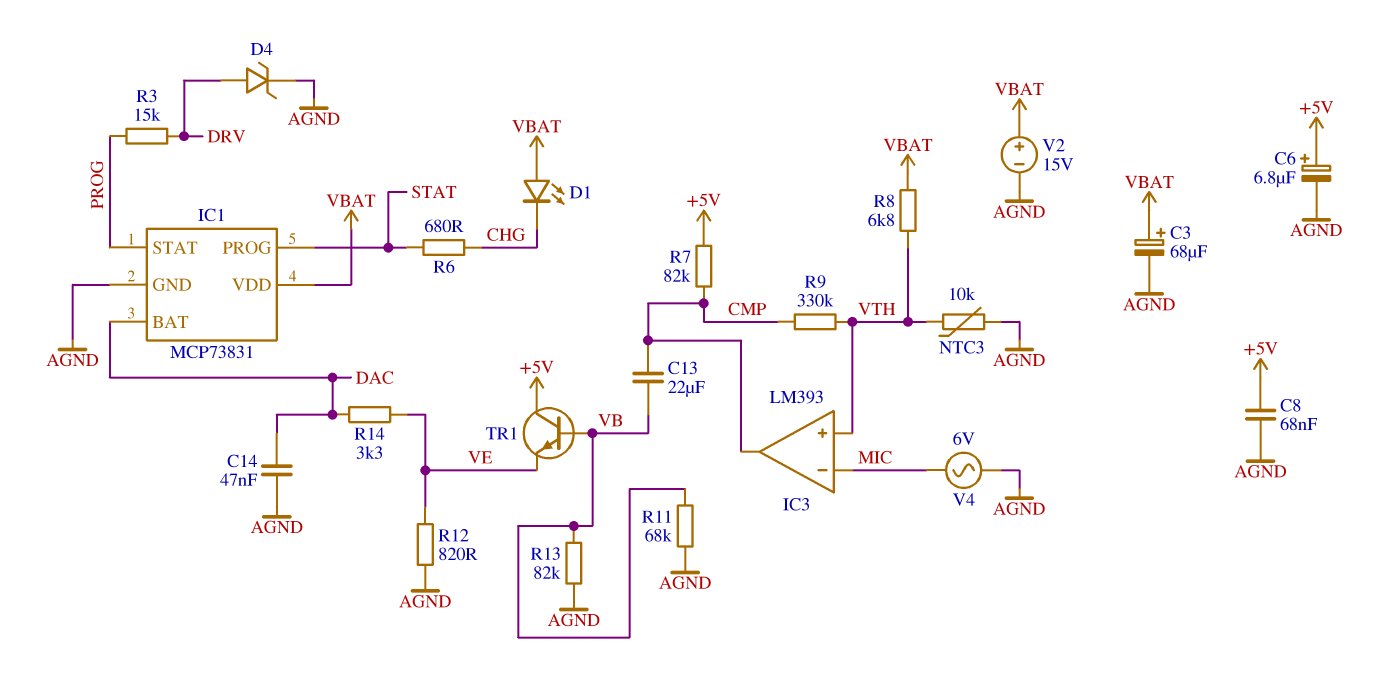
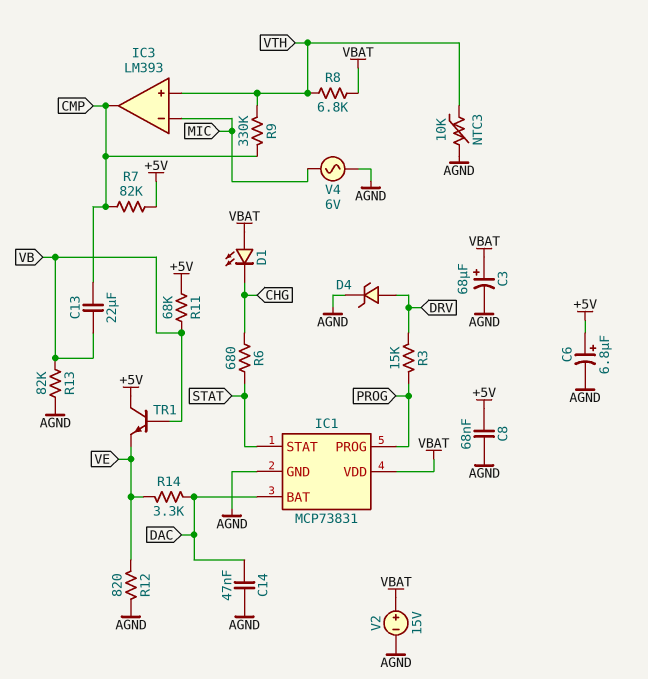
IC1 pin PROG: STAT -> PROG
IC1 pin STAT: PROG -> STAT
R11: 68k (AGND, VB) -> 68k (+5V, VB)

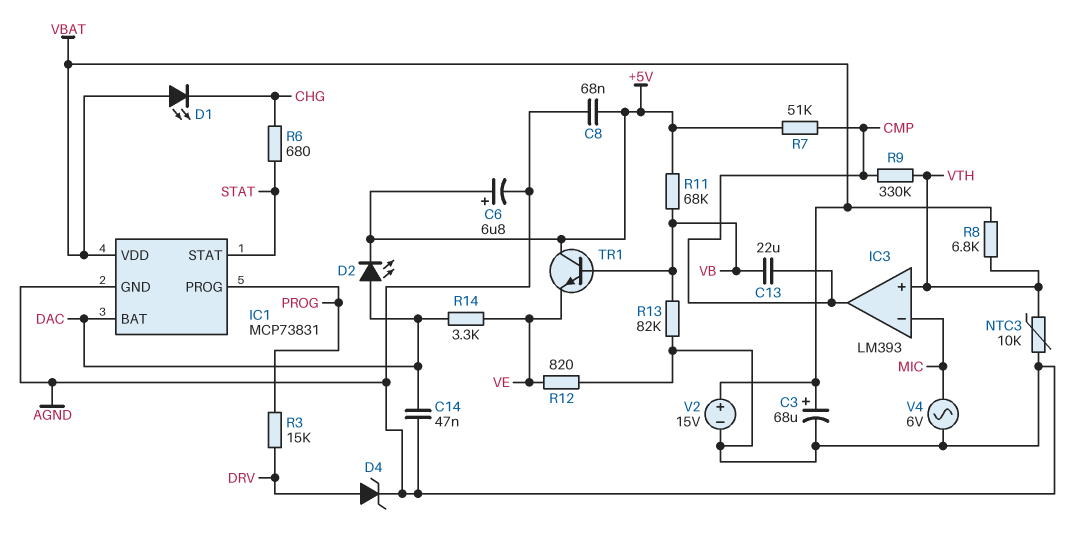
D2: none -> LED (A DAC, K +5V)
R7: 82k (+5V, CMP) -> 51k (+5V, CMP)

